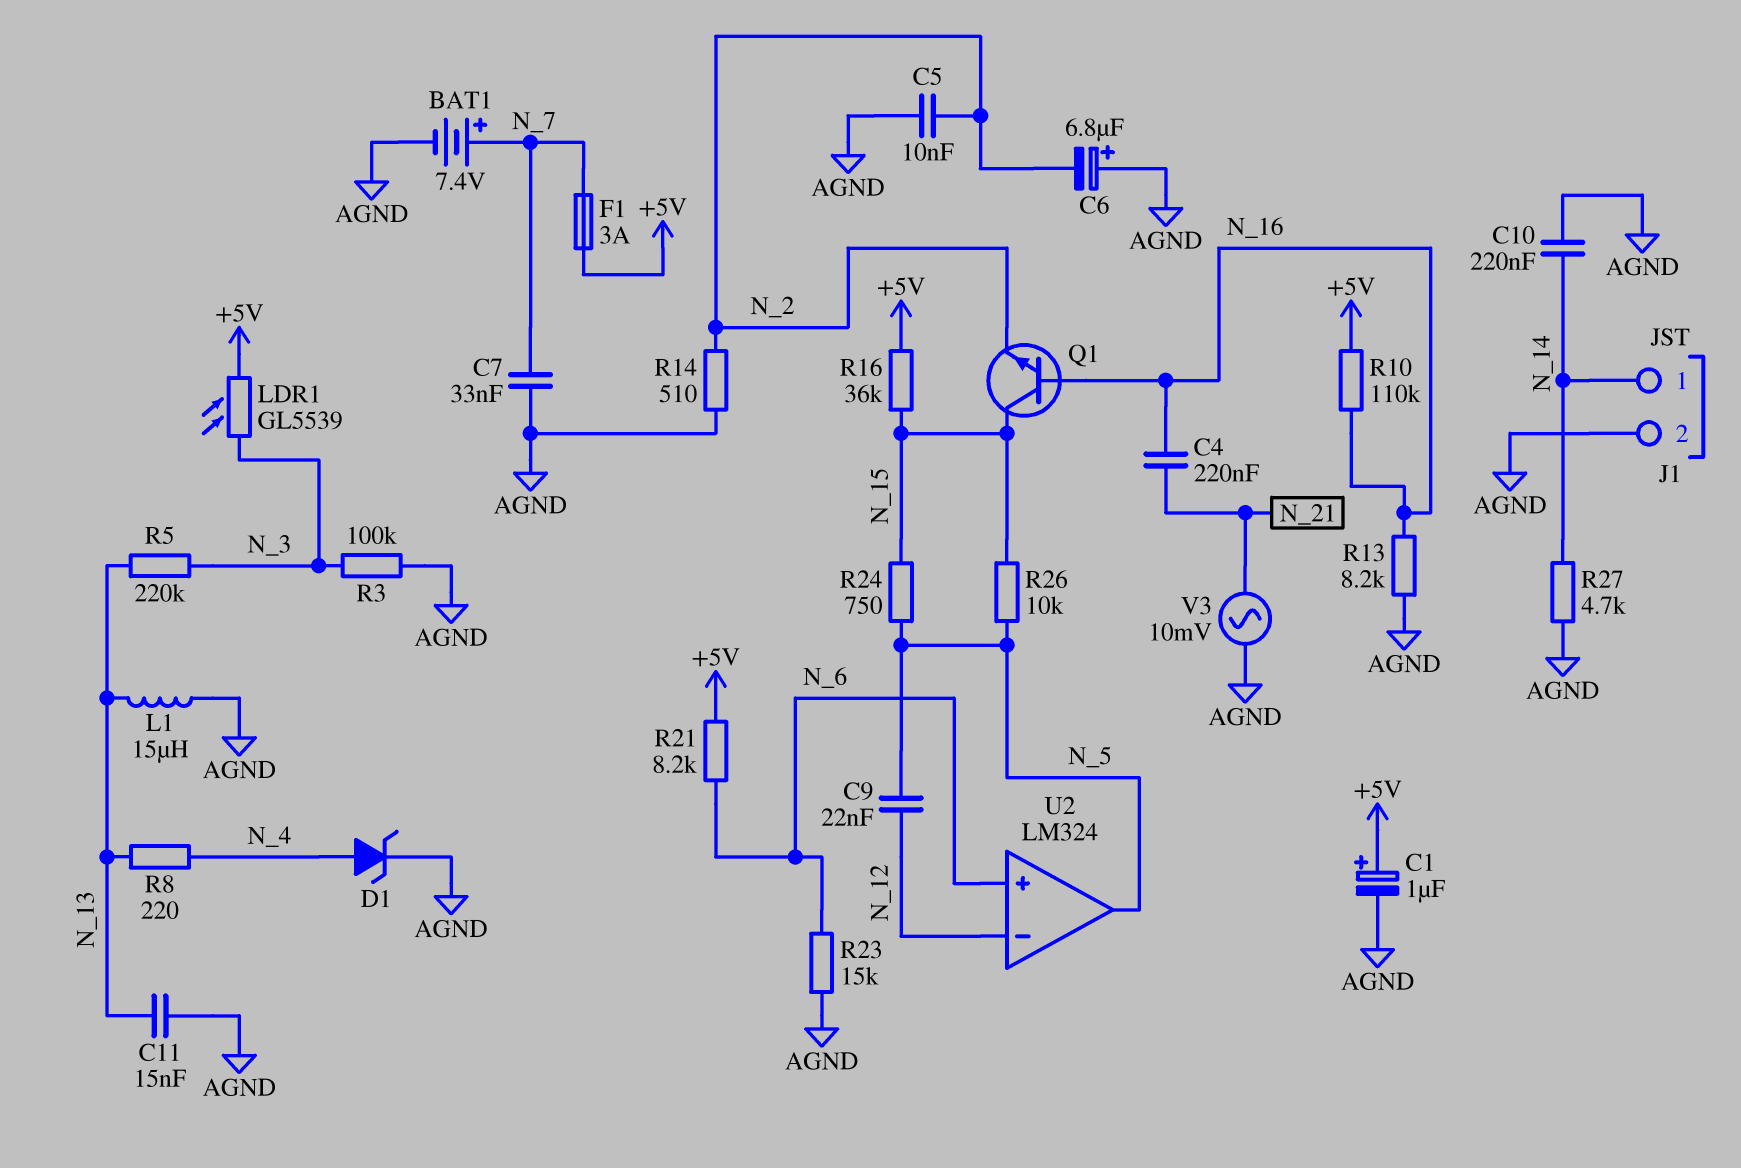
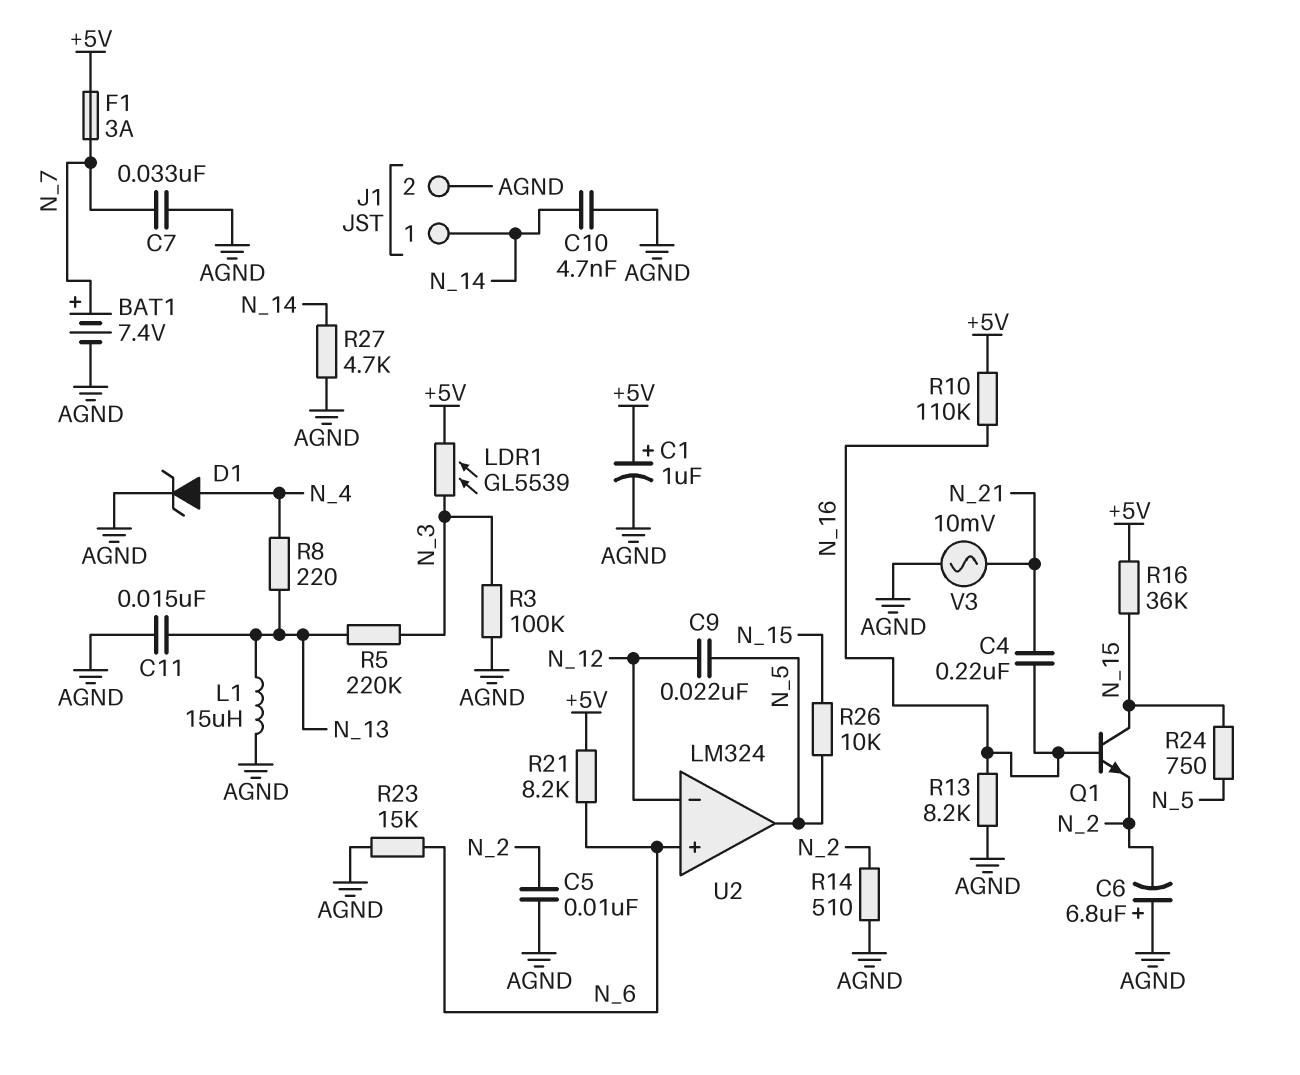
C10: 220nF (AGND, N_14) -> 4.7nF (AGND, N_14)

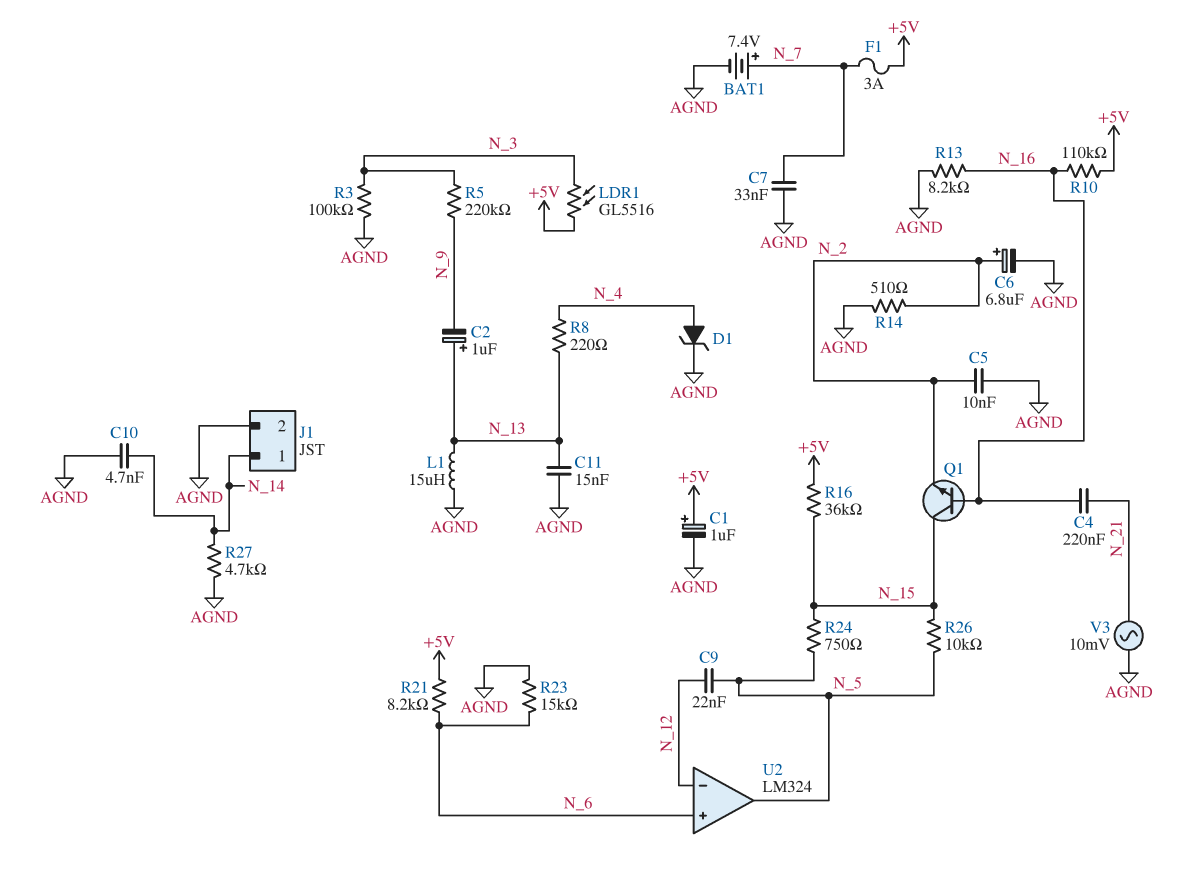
C2: none -> 1uF (plus N_13, minus N_9)
C6: 6.8uF (plus AGND, minus N_2) -> 6.8uF (plus N_2, minus AGND)
LDR1: GL5539 (+5V, N_3) -> GL5516 (+5V, N_3)
R5: 220k (N_3, N_13) -> 220k (N_3, N_9)

